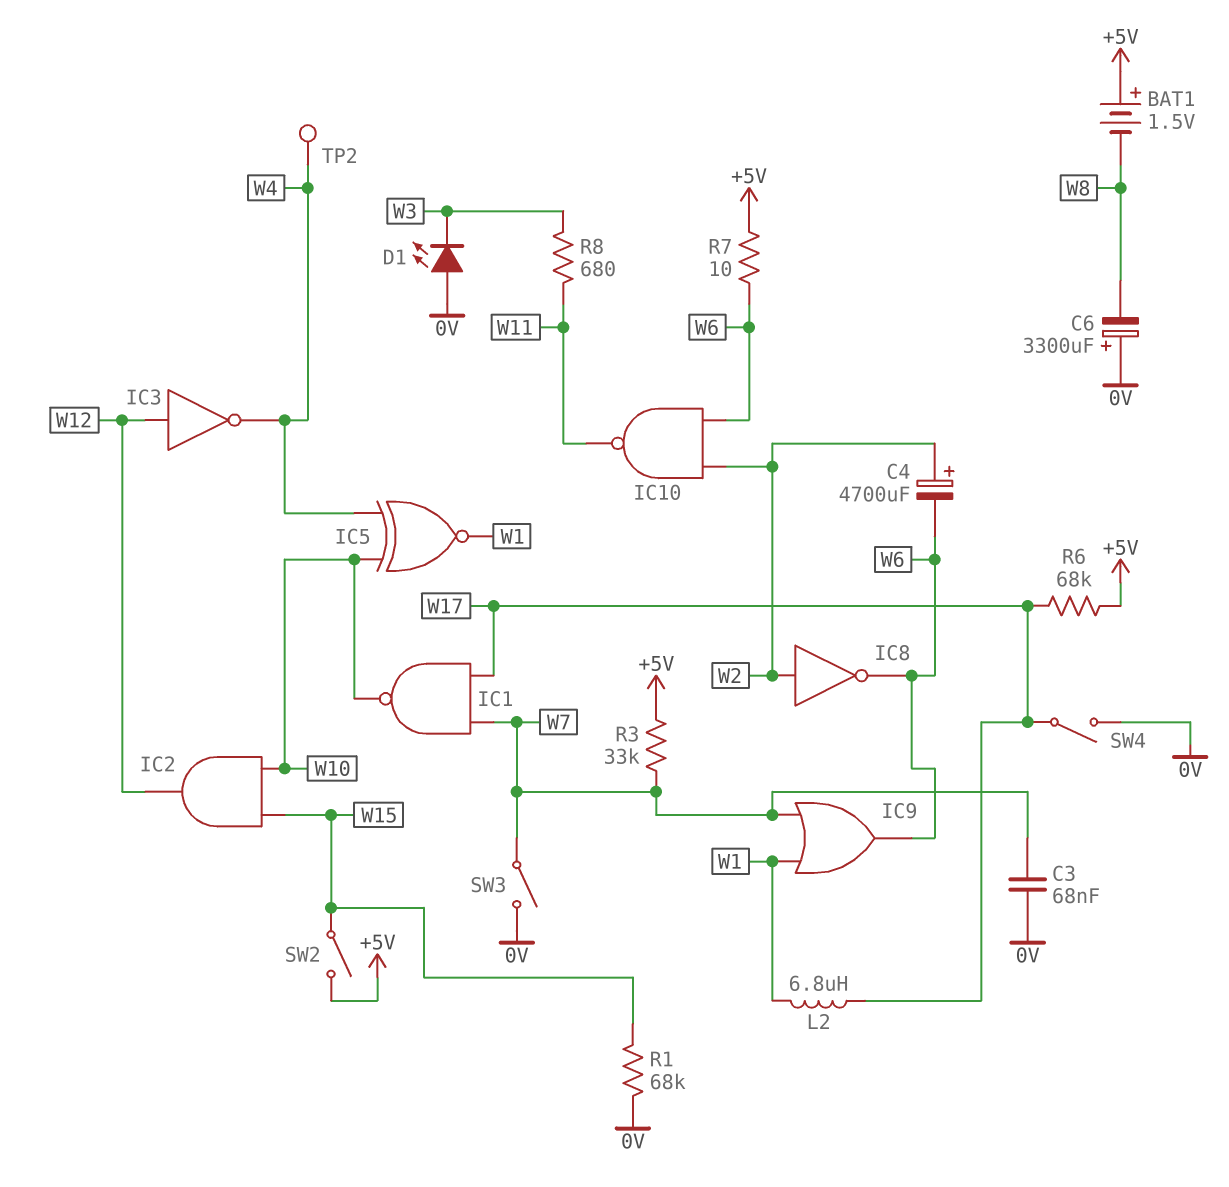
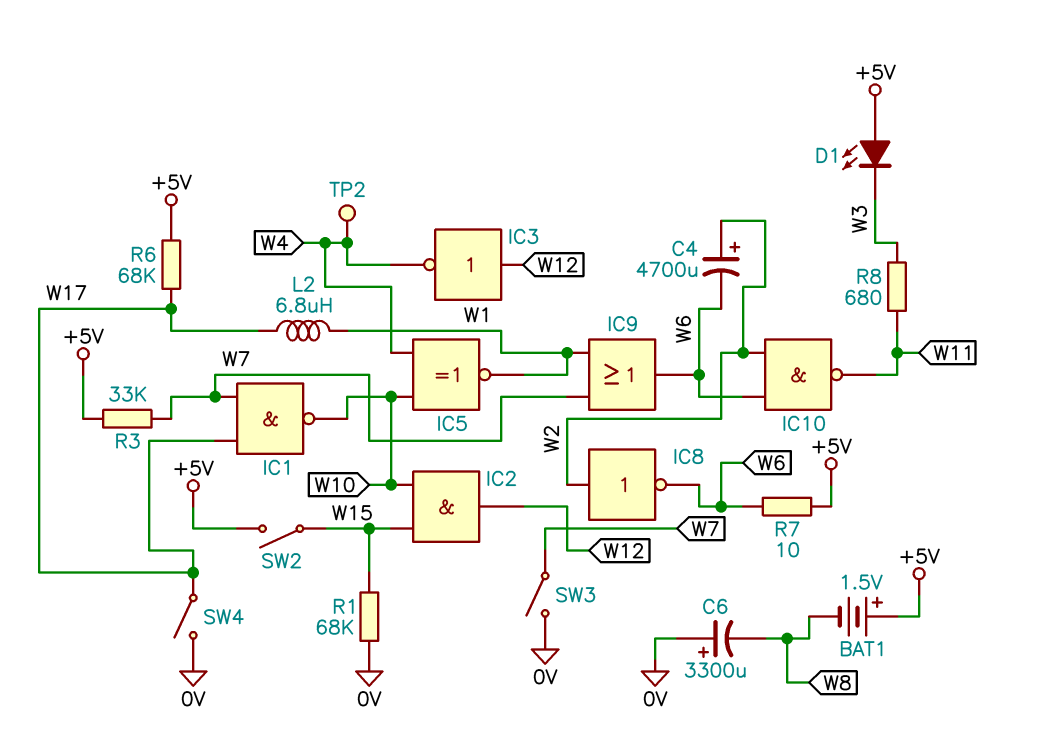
C3: 68nF (0V, W7) -> none
D1: LED (A 0V, K W3) -> LED (A +5V, K W3)

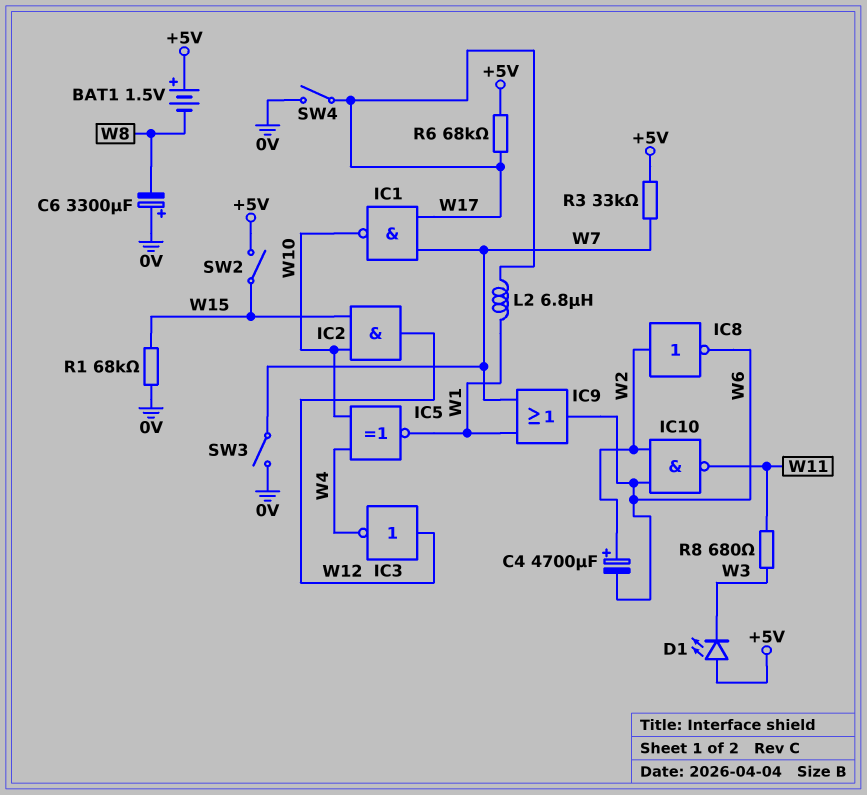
R7: 10 (+5V, W6) -> none
TP2: test point (W4) -> none

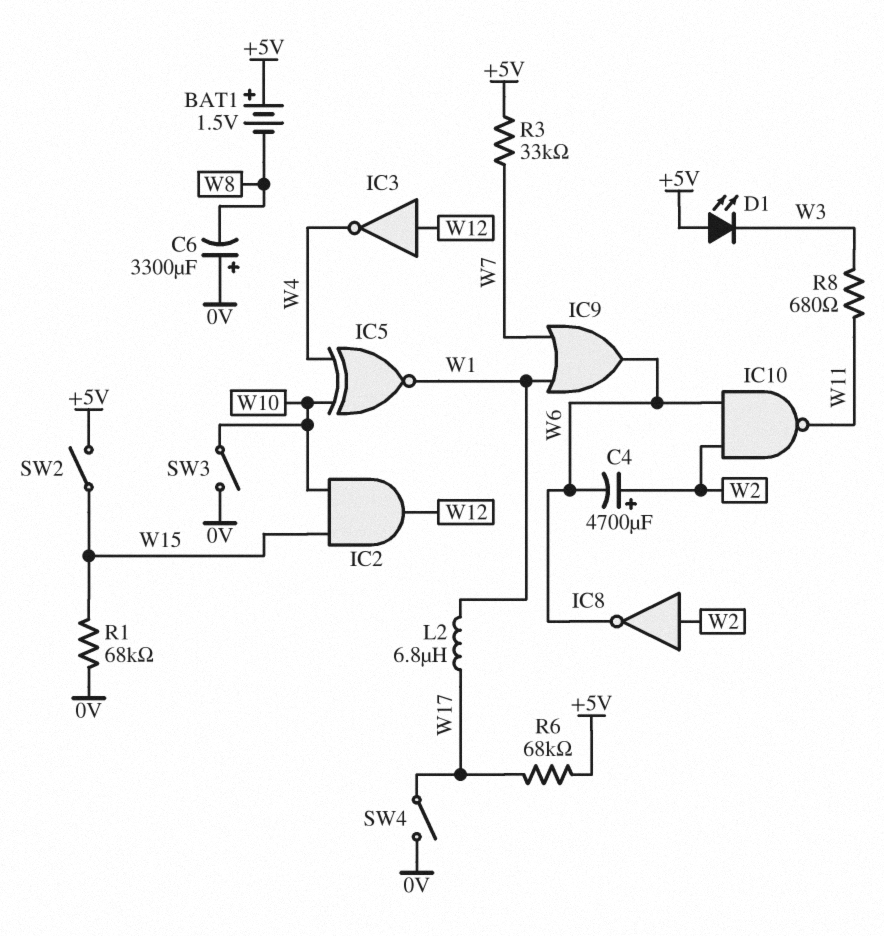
IC1: NAND (in W7, in W17, out W10) -> none
SW3: switch (0V, W7) -> switch (0V, W10)

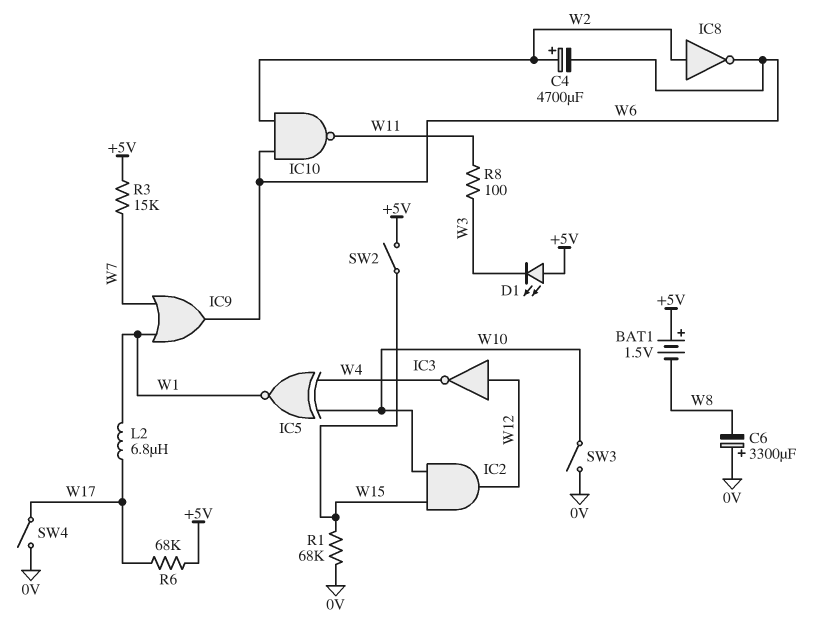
R3: 33k (+5V, W7) -> 15k (+5V, W7)
R8: 680 (W3, W11) -> 100 (W3, W11)

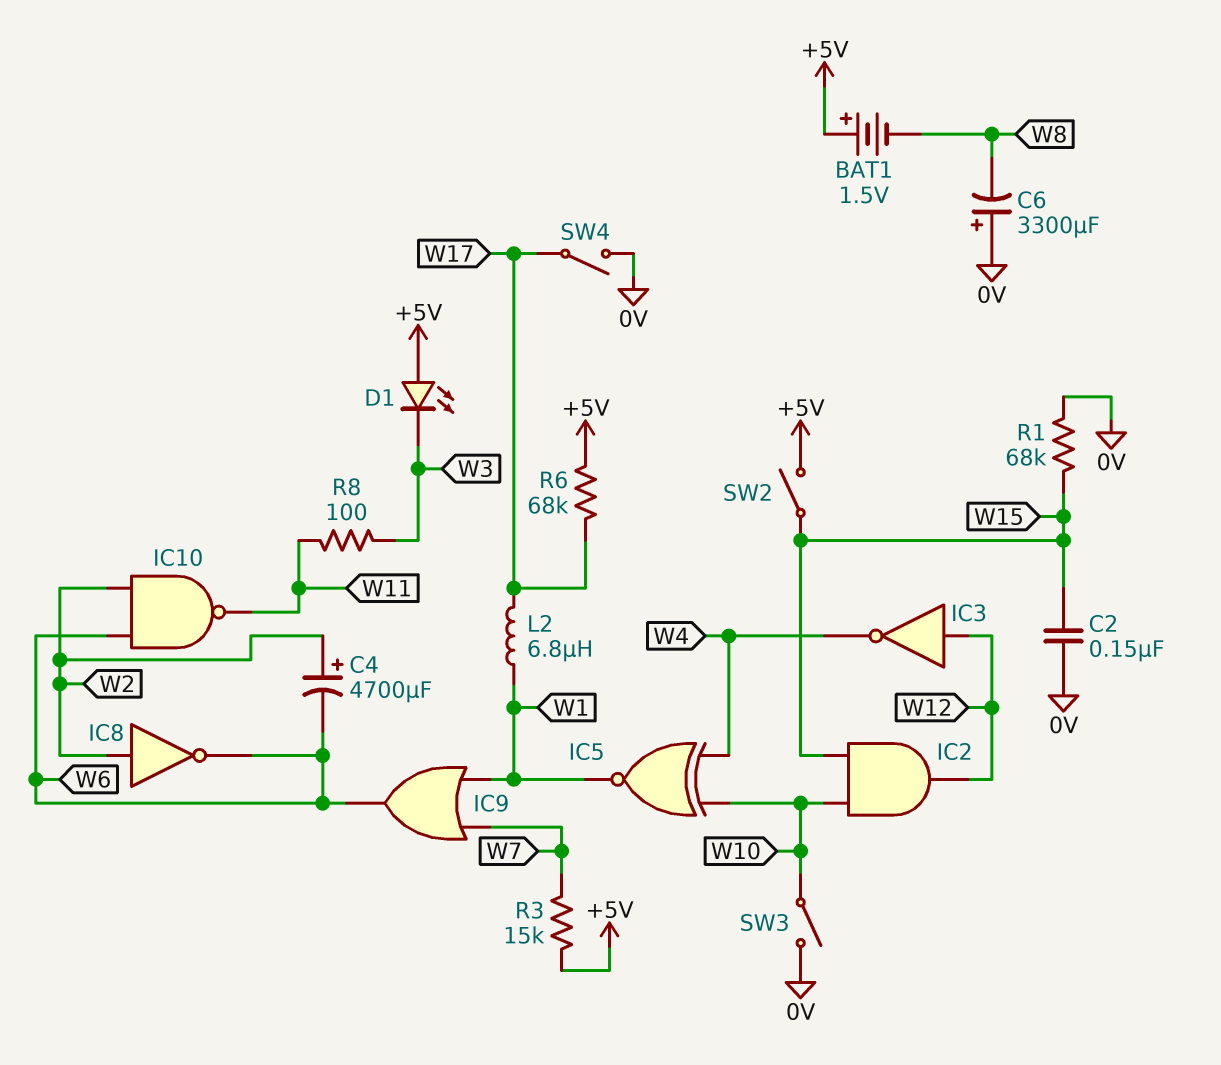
C2: none -> 150nF (0V, W15)

